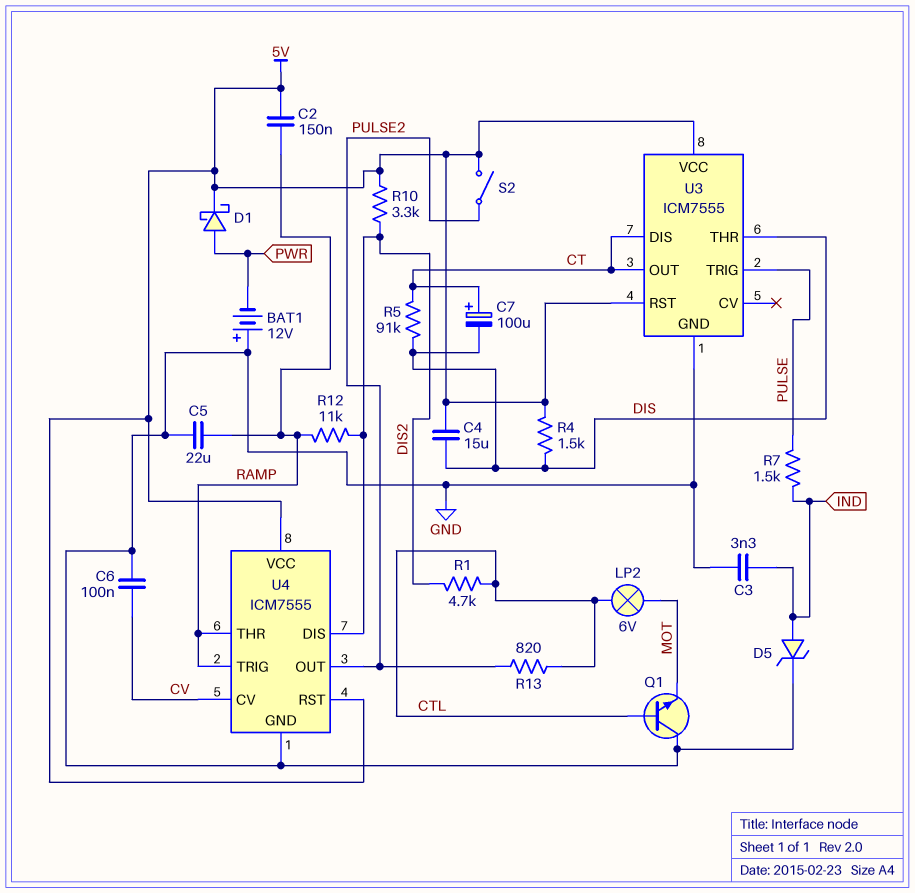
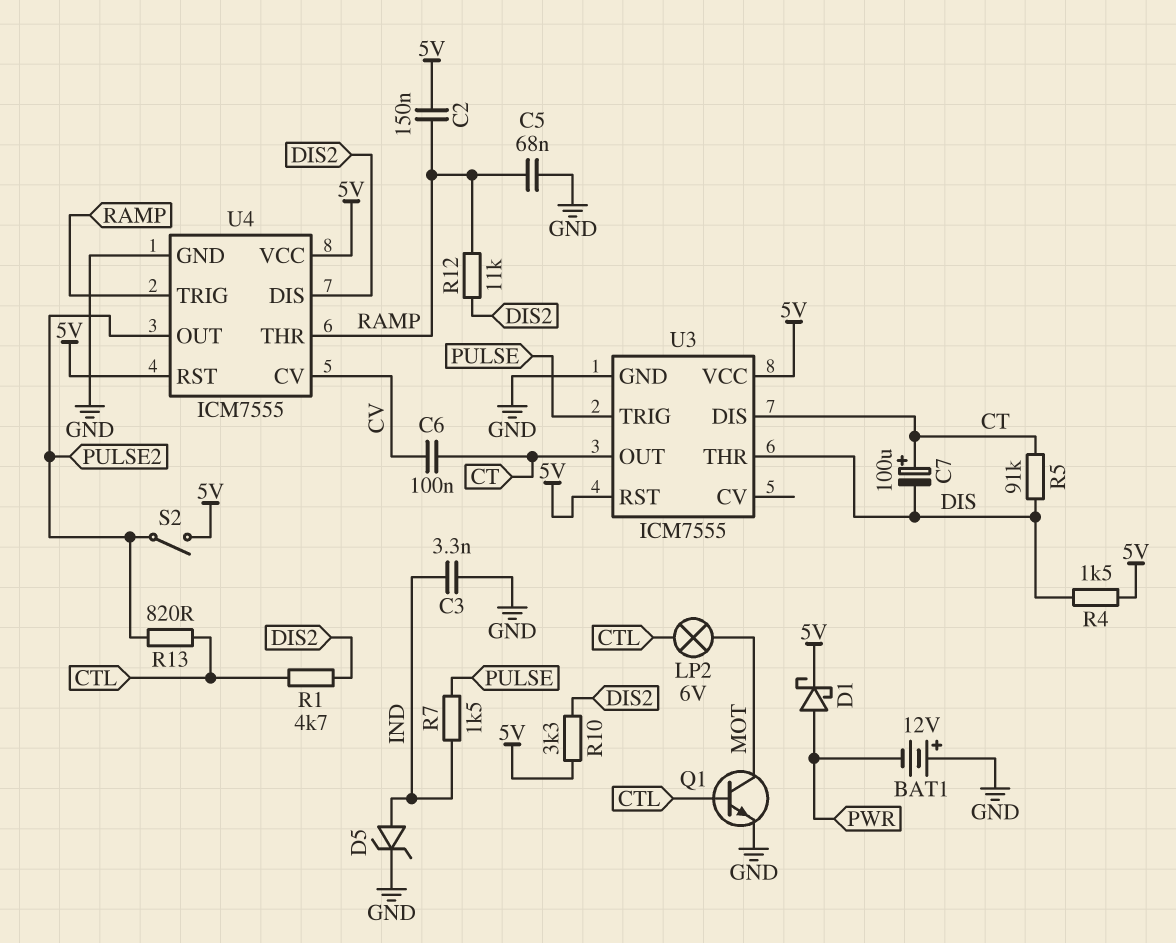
C4: 15uF (5V, DIS) -> none
C5: 22uF (GND, RAMP) -> 68nF (GND, RAMP)
C6: 100nF (CV, GND) -> 100nF (CT, CV)
Q1: NPN (B CTL, C GND, E MOT) -> NPN (B CTL, C MOT, E GND)

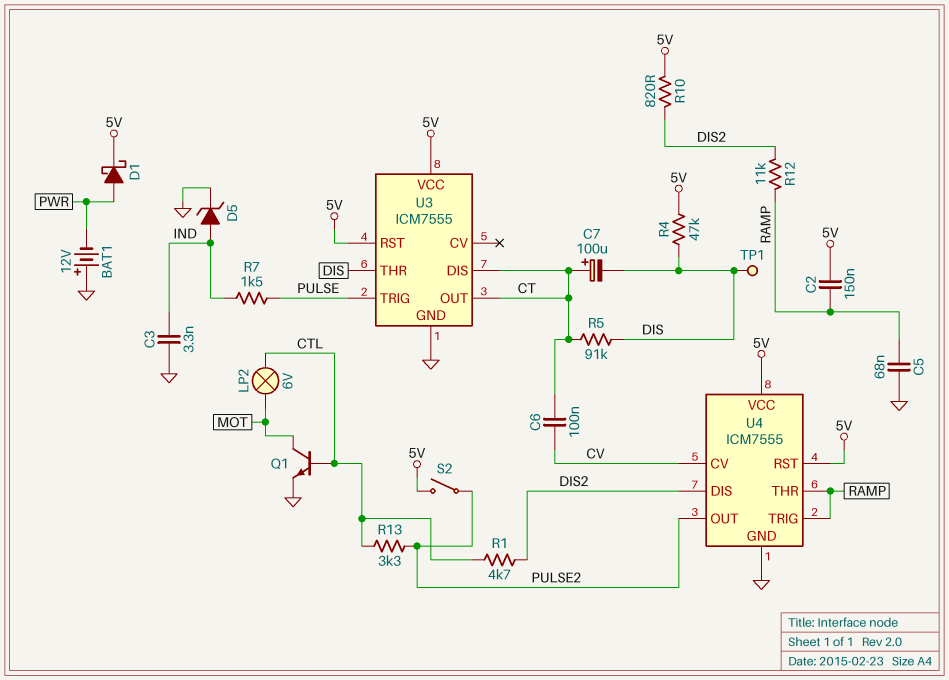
R4: 1.5k (5V, DIS) -> 47k (5V, DIS)
R10: 3.3k (5V, DIS2) -> 820 (5V, DIS2)
R13: 820 (CTL, PULSE2) -> 3.3k (CTL, PULSE2)
TP1: none -> test point (DIS)

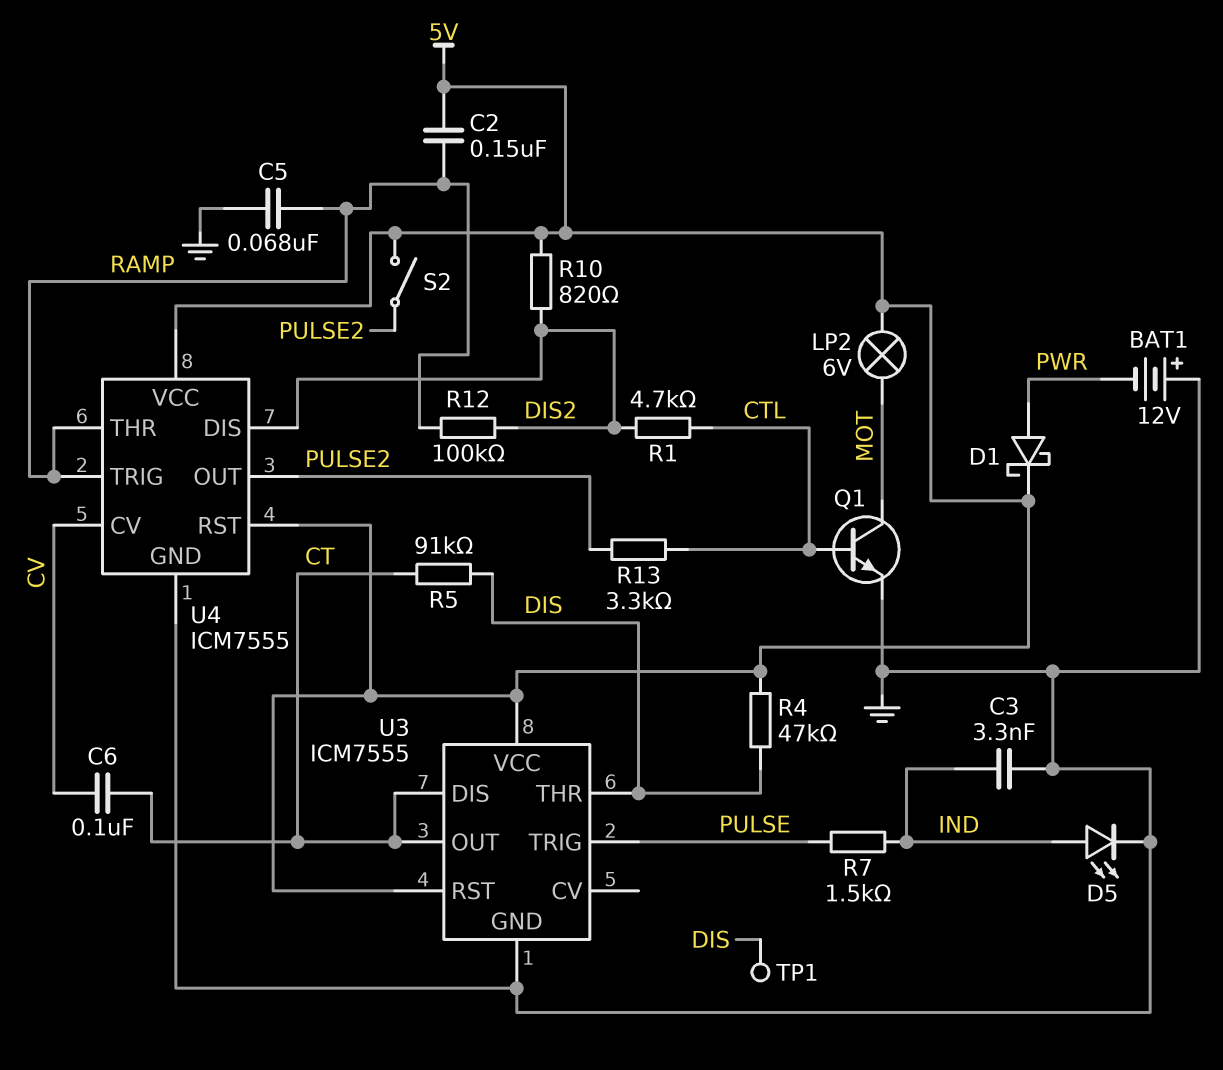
C7: 100uF (plus CT, minus DIS) -> none
D5: zener (A IND, K GND) -> LED (A IND, K GND)
LP2: lamp 6V (CTL, MOT) -> lamp 6V (5V, MOT)
R12: 11k (DIS2, RAMP) -> 100k (DIS2, RAMP)

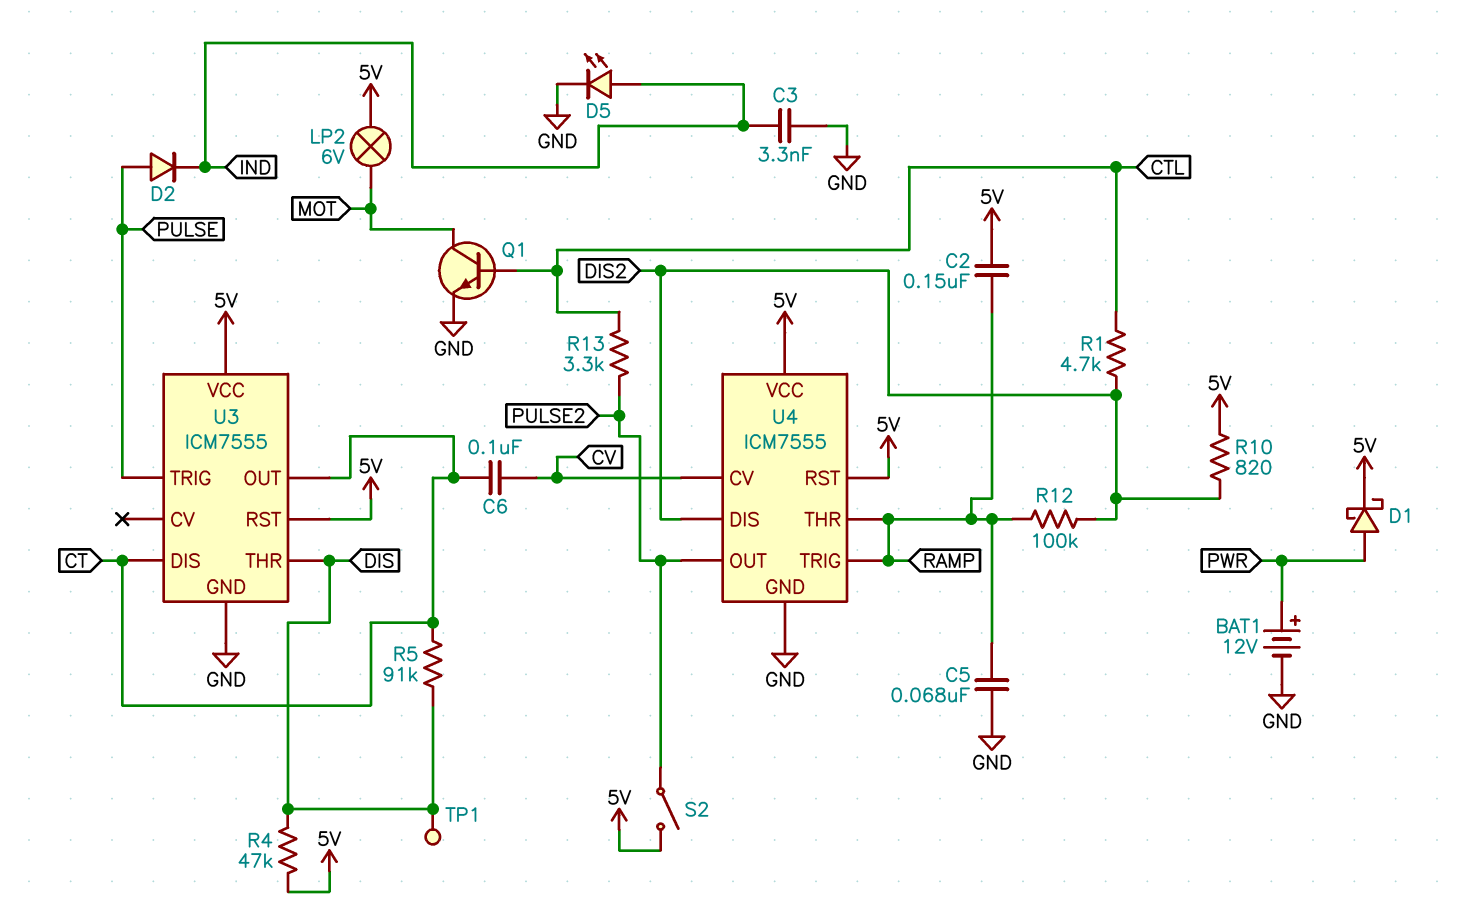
BAT1: 12V (plus GND, minus PWR) -> 12V (plus PWR, minus GND)
D2: none -> diode (A PULSE, K IND)
R7: 1.5k (IND, PULSE) -> none

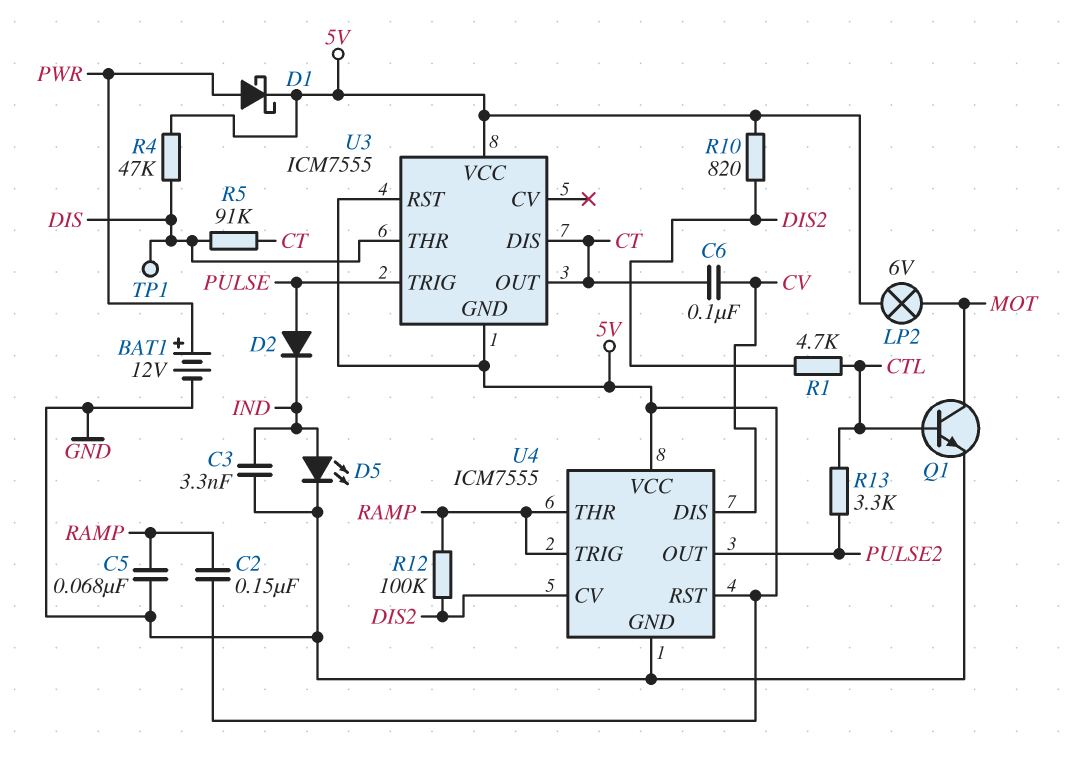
S2: switch (5V, PULSE2) -> none
U3 pin GND: GND -> 5V
U4 pin CV: CV -> DIS2
U4 pin DIS: DIS2 -> CV

